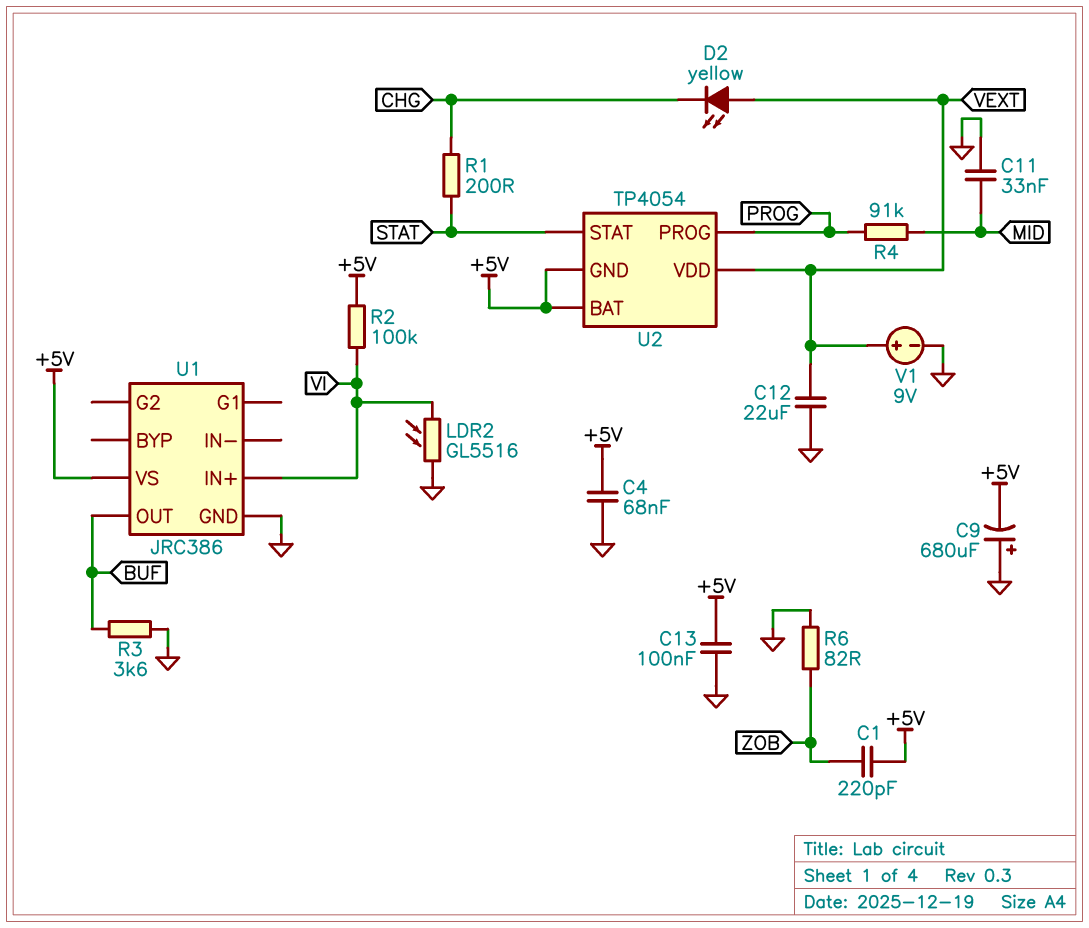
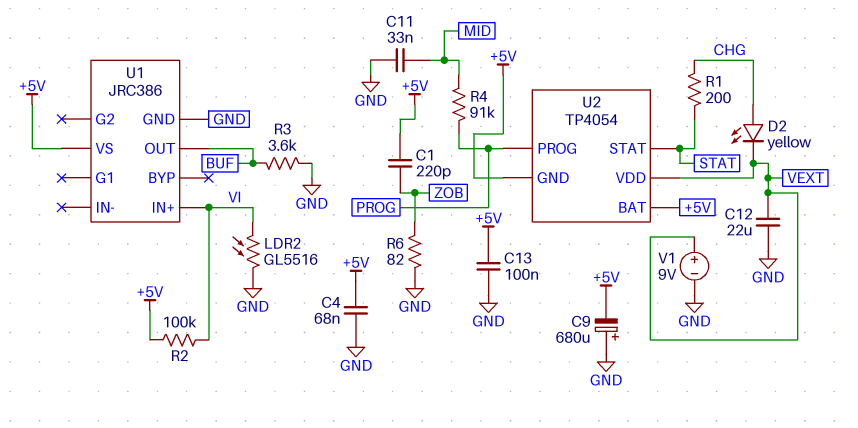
D2: LED yellow (A VEXT, K CHG) -> LED yellow (A CHG, K VEXT)

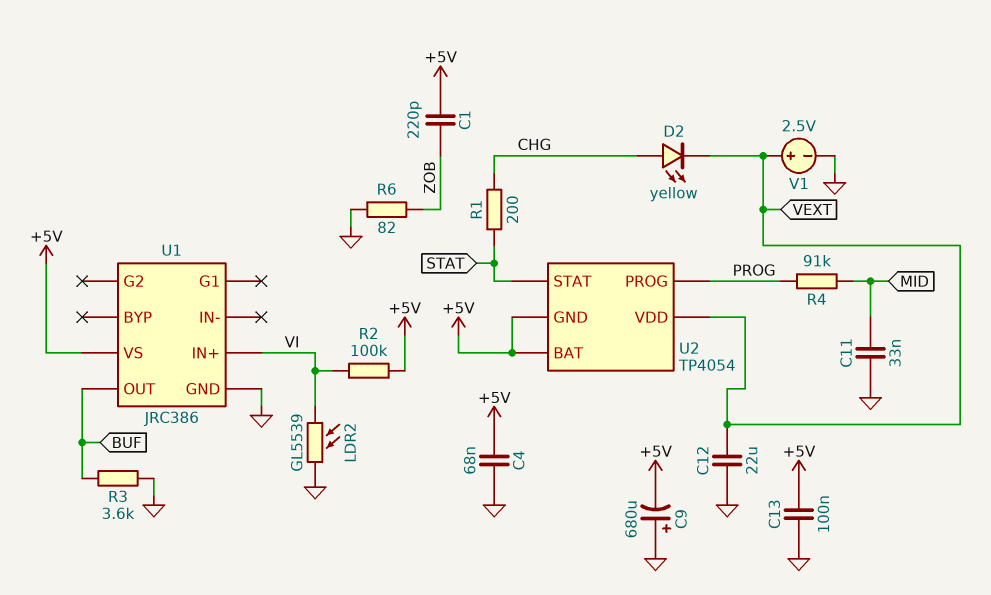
LDR2: GL5516 (GND, VI) -> GL5539 (GND, VI)
V1: 9V (plus VEXT, minus GND) -> 2.5V (plus VEXT, minus GND)

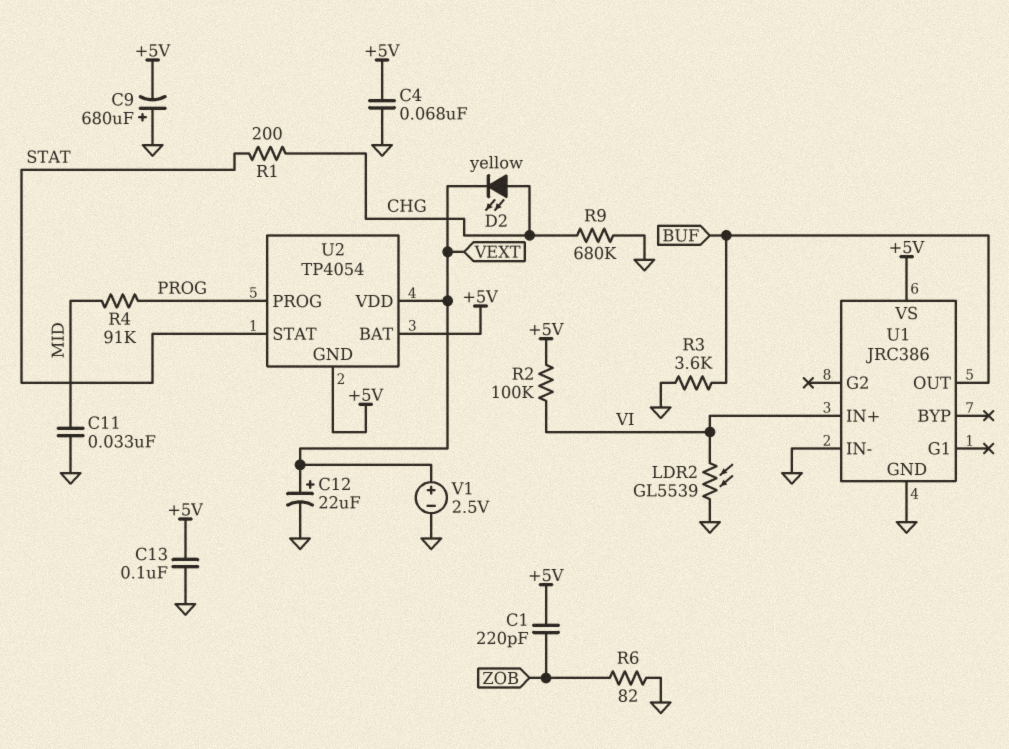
C12: 22uF (GND, VEXT) -> 22uF (plus VEXT, minus GND)
R9: none -> 680k (CHG, GND)
U1 pin IN-: none -> GND

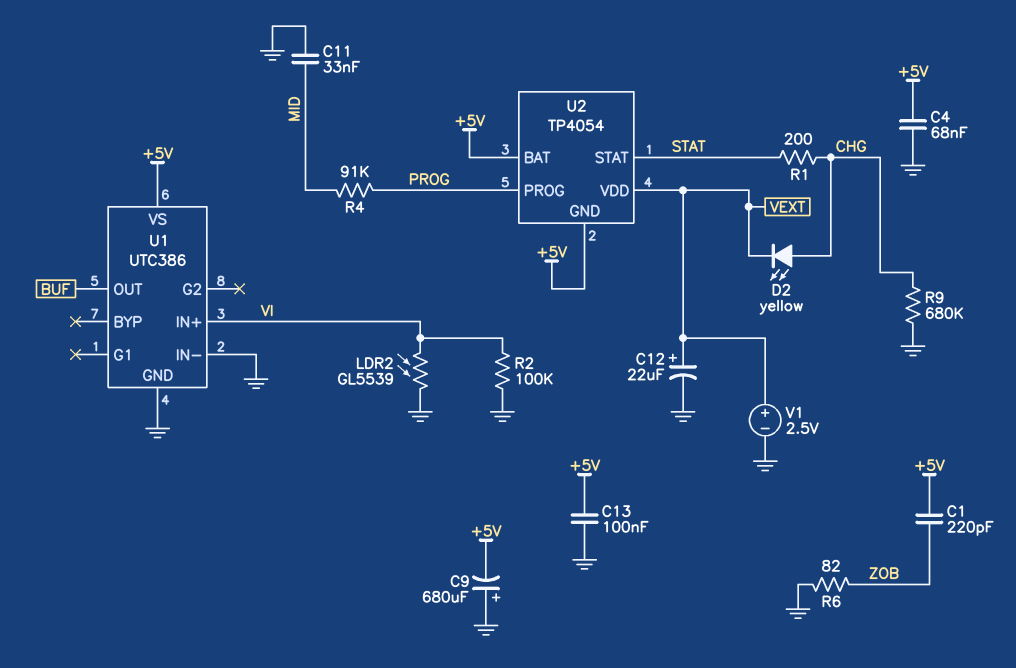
R2: 100k (+5V, VI) -> 100k (GND, VI)
R3: 3.6k (BUF, GND) -> none
U1: JRC386 -> UTC386

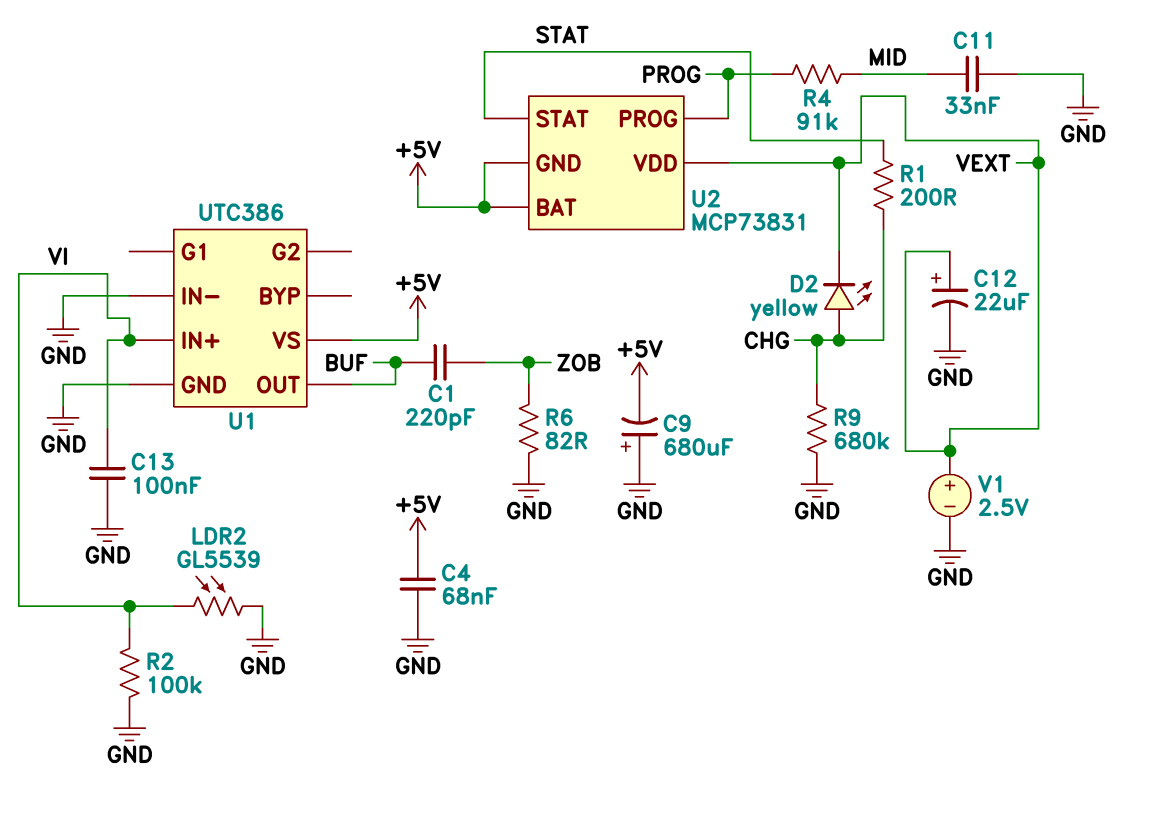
C1: 220pF (+5V, ZOB) -> 220pF (BUF, ZOB)
C13: 100nF (+5V, GND) -> 100nF (GND, VI)
U2: TP4054 -> MCP73831

